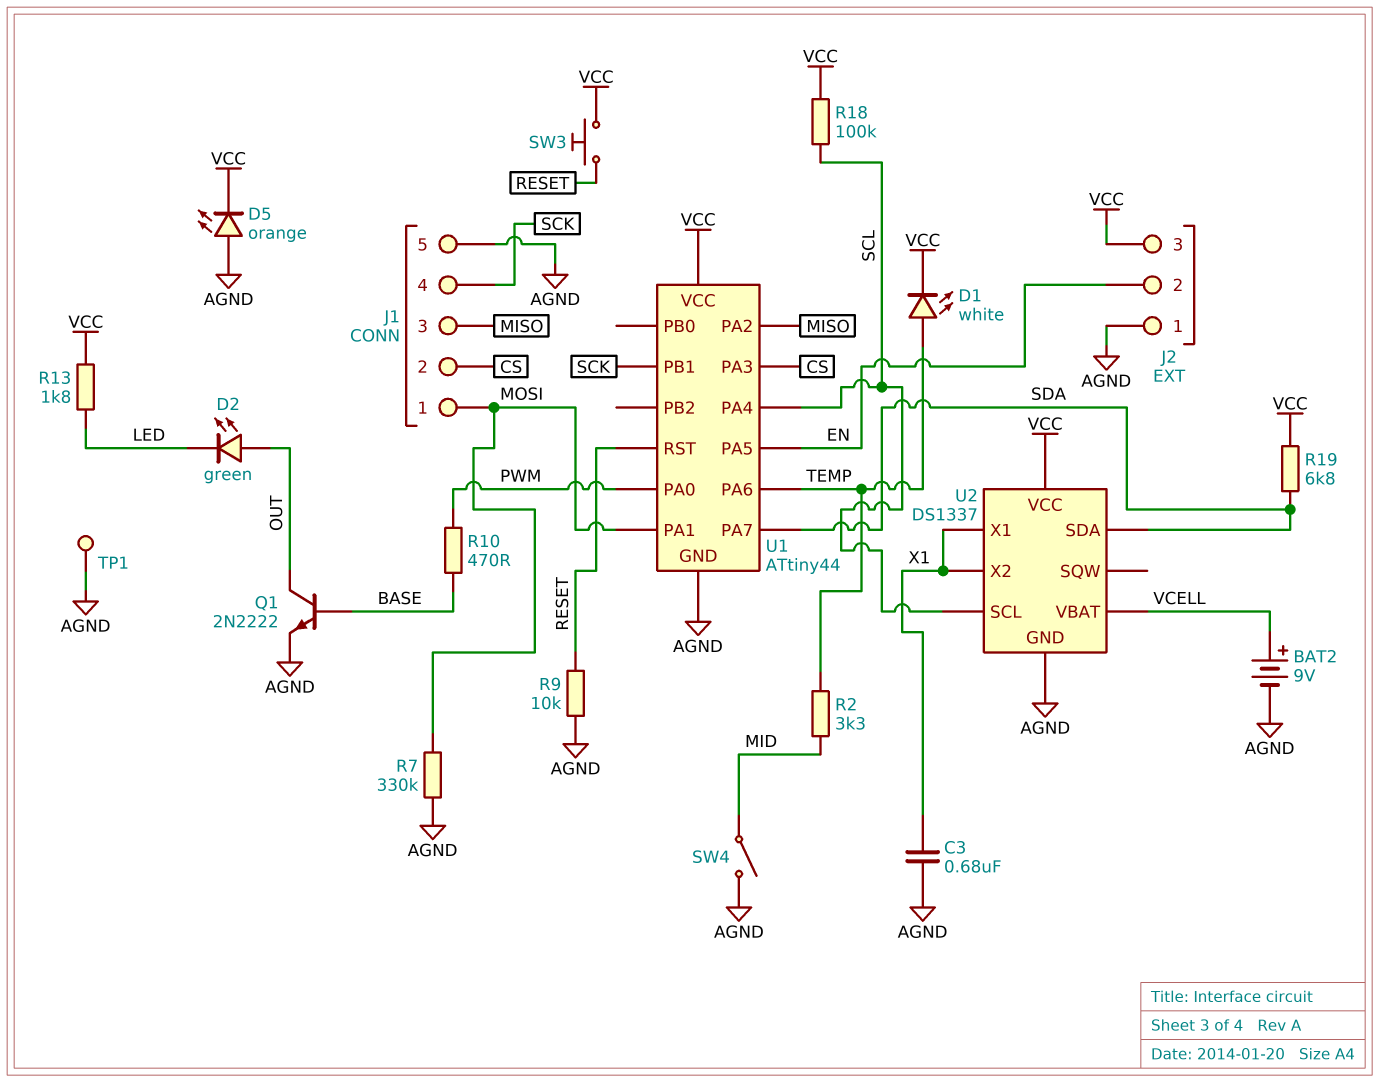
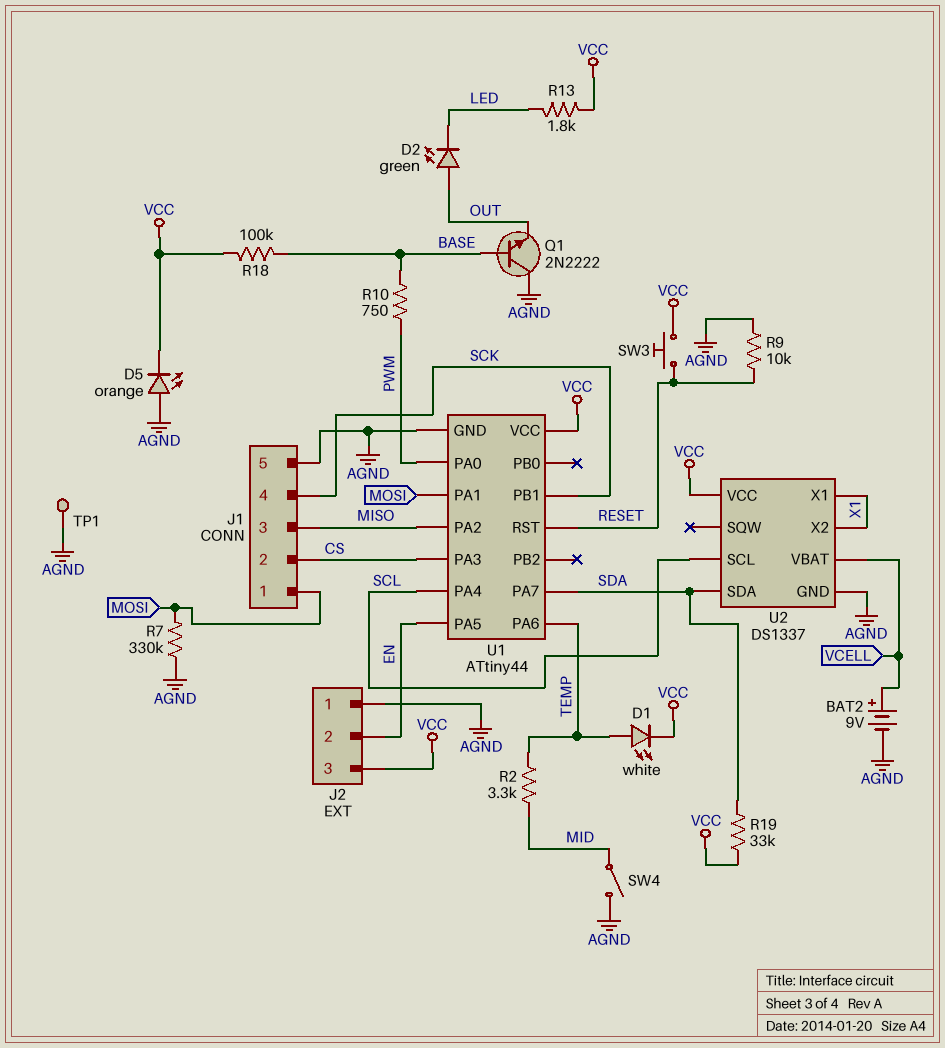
C3: 680nF (AGND, X1) -> none
Q1: NPN 2N2222 (B BASE, C OUT, E AGND) -> NPN 2N2222 (B BASE, C AGND, E OUT)
R10: 470 (BASE, PWM) -> 750 (BASE, PWM)
R18: 100k (SCL, VCC) -> 100k (BASE, VCC)
R19: 6.8k (SDA, VCC) -> 33k (SDA, VCC)

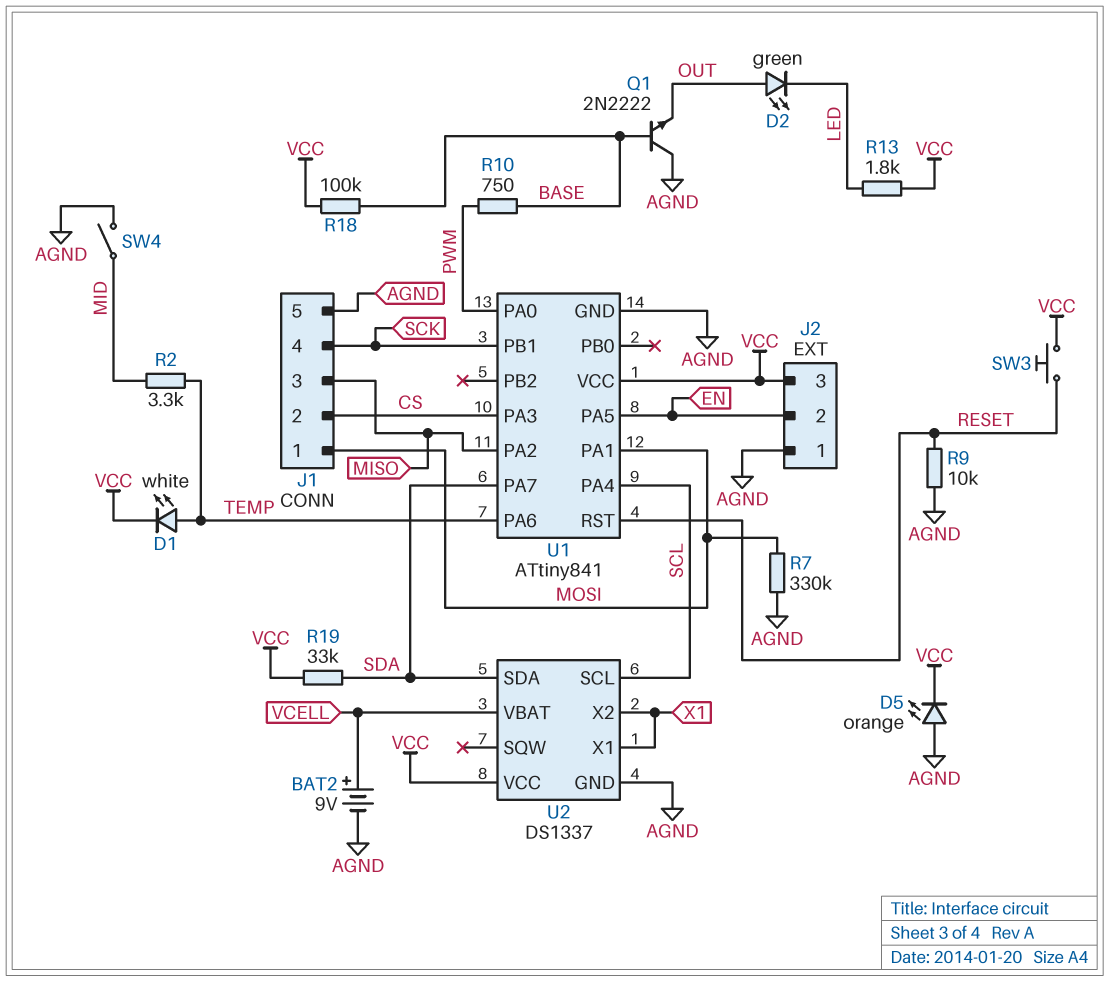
TP1: test point (AGND) -> none
U1: ATtiny44 -> ATtiny841

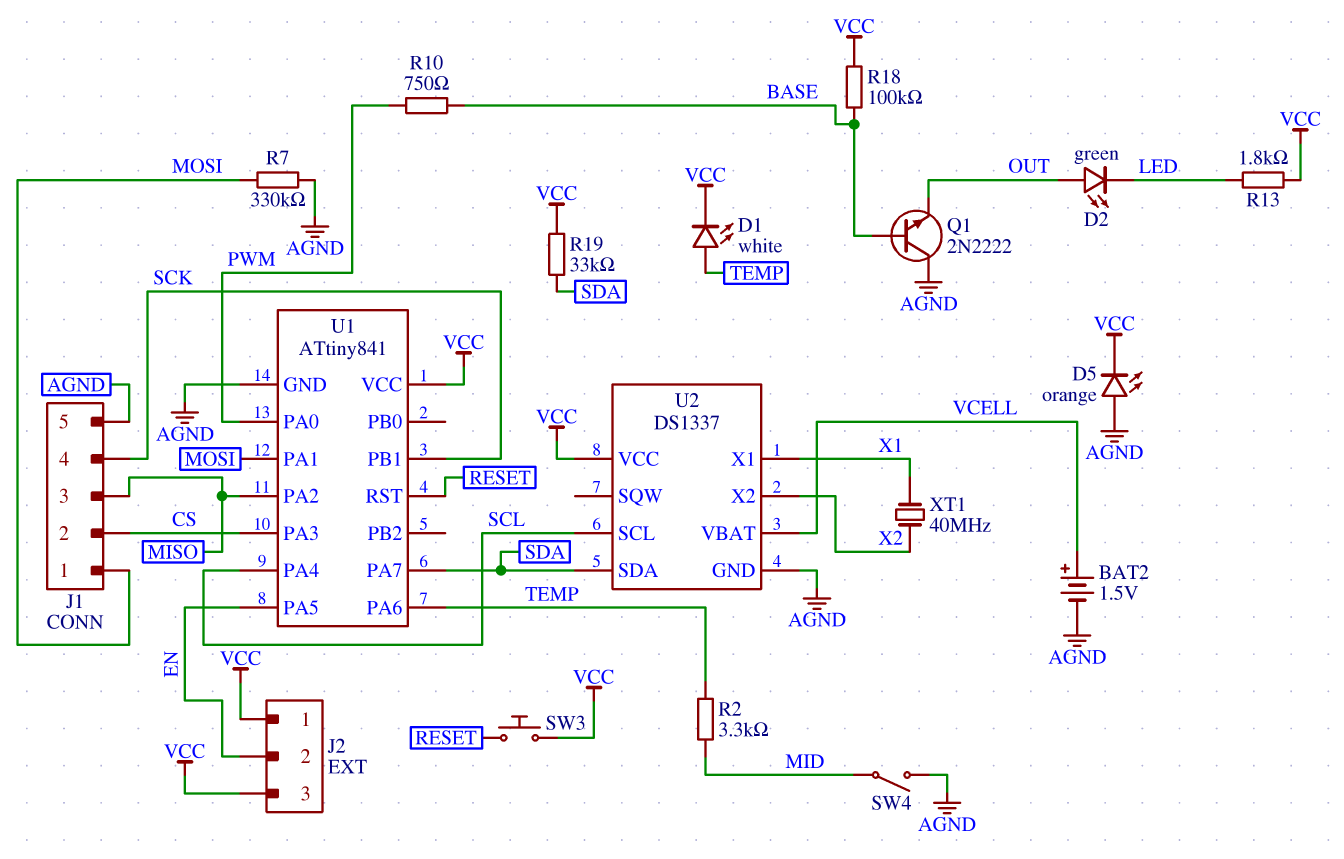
BAT2: 9V (plus VCELL, minus AGND) -> 1.5V (plus VCELL, minus AGND)
J2 pin 1: AGND -> VCC
R9: 10k (AGND, RESET) -> none
U2 pin X2: X1 -> X2
XT1: none -> 40MHz (X1, X2)

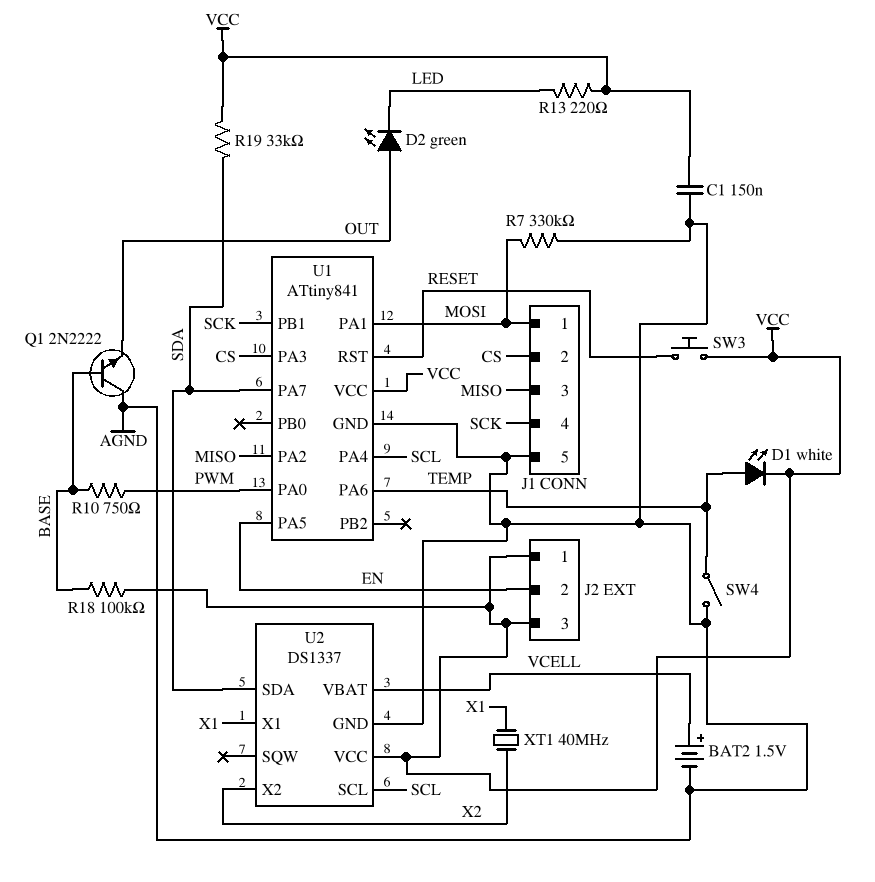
C1: none -> 150nF (AGND, VCC)
D5: LED orange (A AGND, K VCC) -> none
R2: 3.3k (MID, TEMP) -> none
R13: 1.8k (LED, VCC) -> 220 (LED, VCC)
SW4: switch (AGND, MID) -> switch (AGND, TEMP)

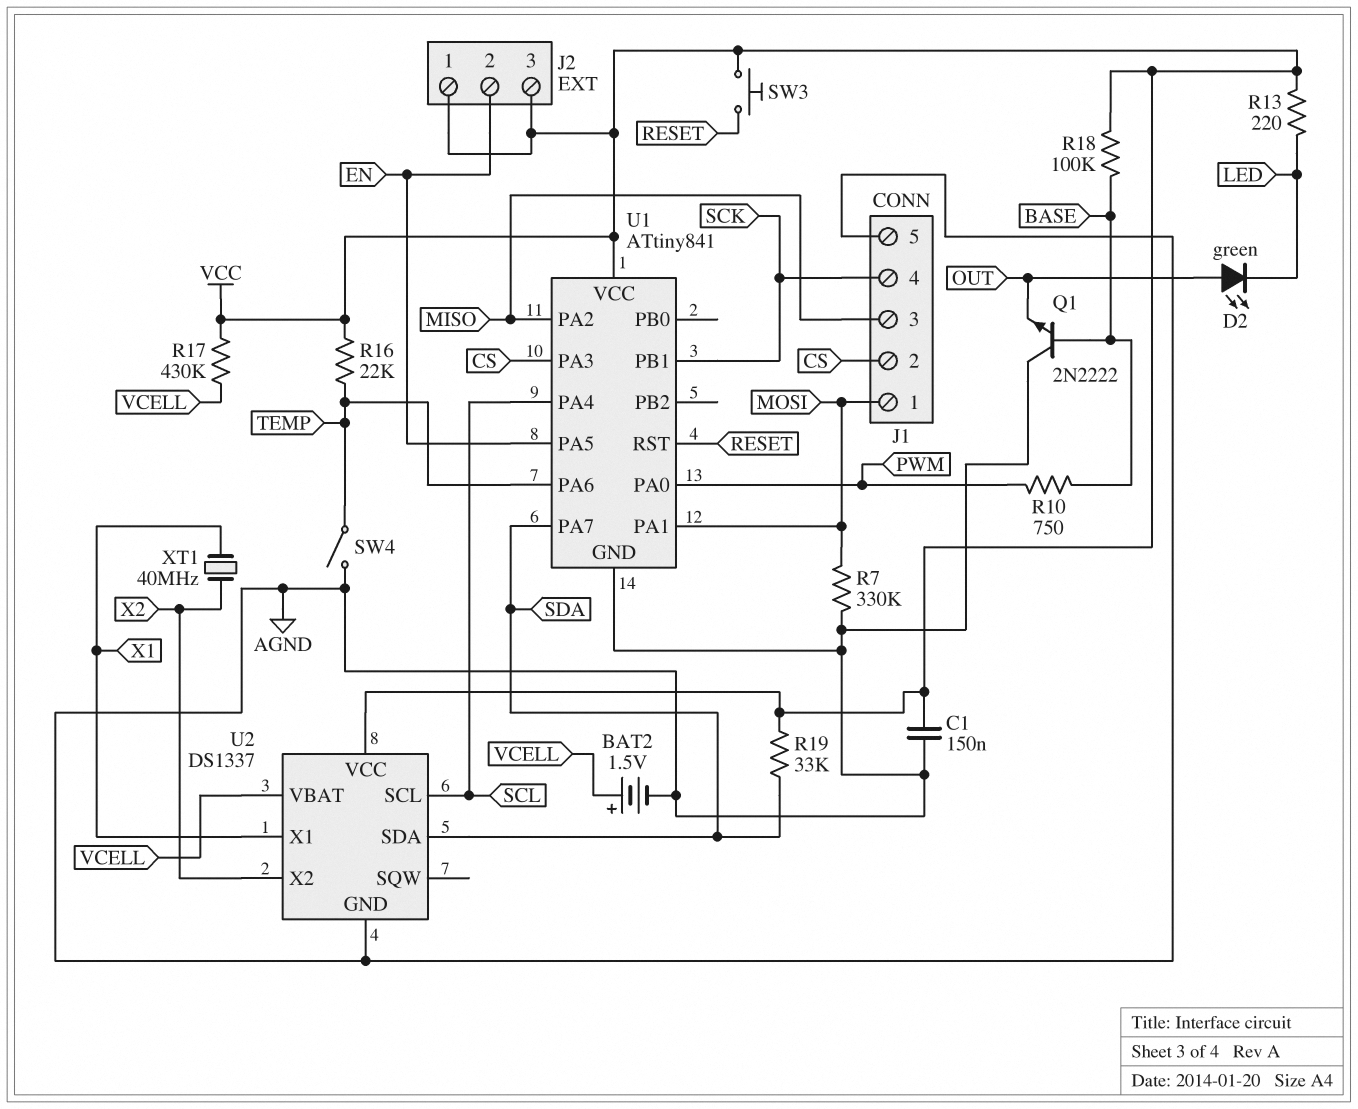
D1: LED white (A TEMP, K VCC) -> none
R16: none -> 22k (TEMP, VCC)
R17: none -> 430k (VCC, VCELL)

